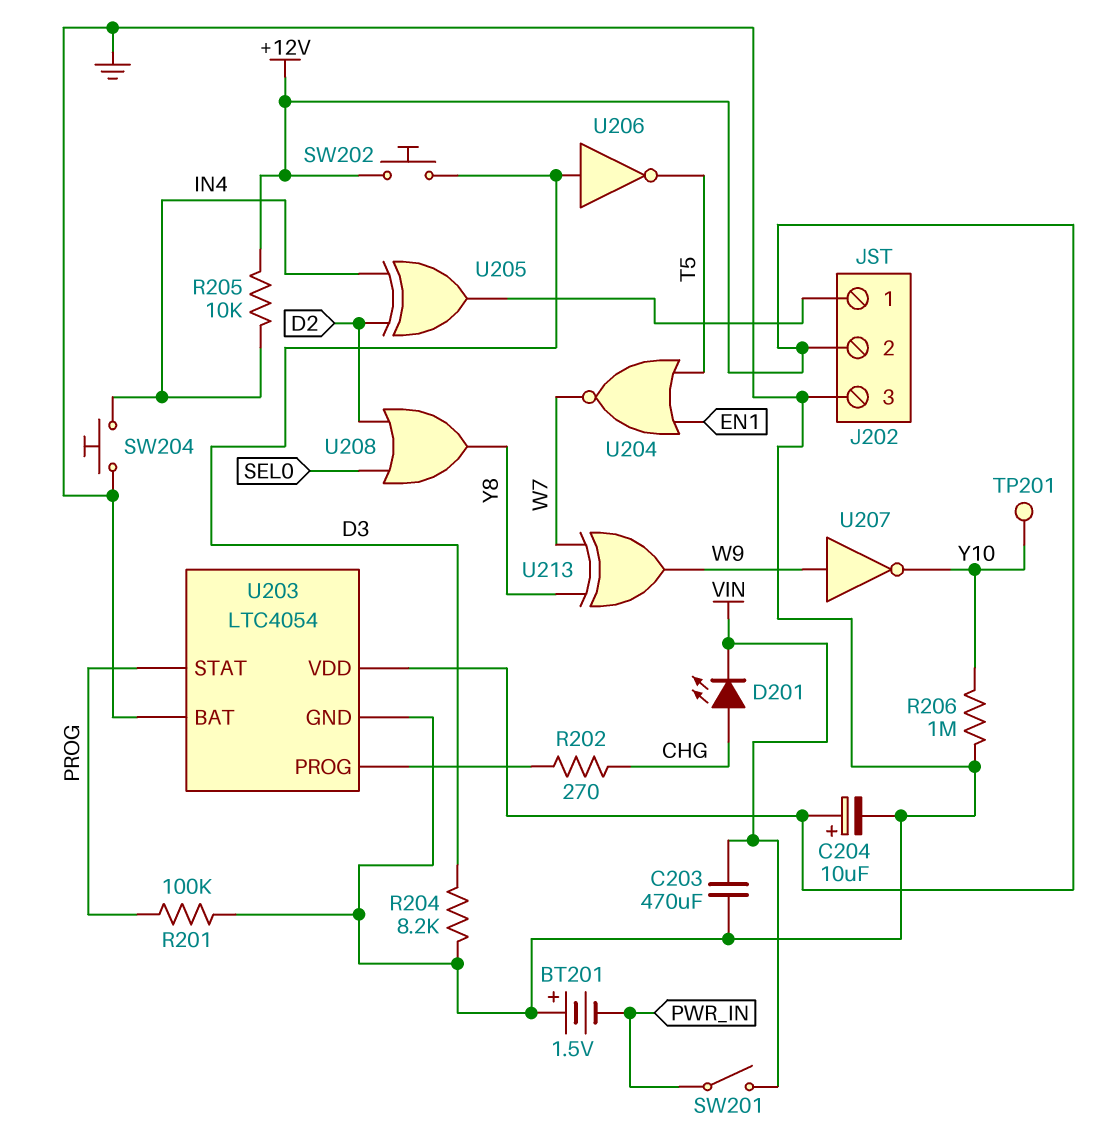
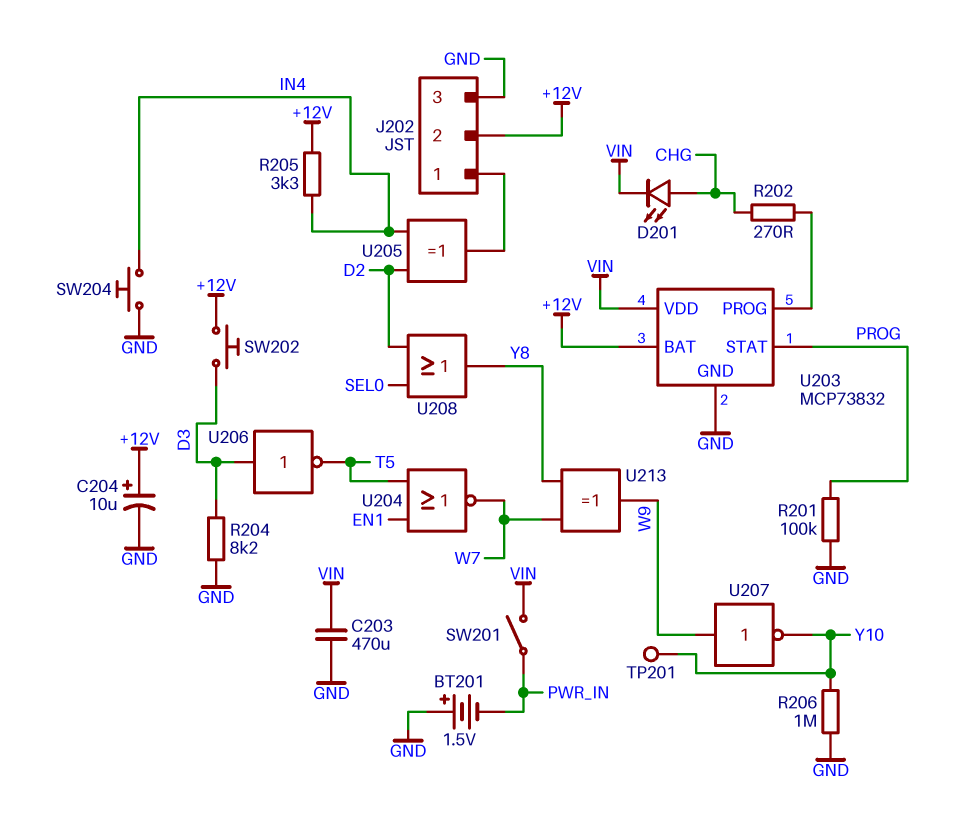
R205: 10k (+12V, IN4) -> 3.3k (+12V, IN4)
U203: LTC4054 -> MCP73832
U203 pin BAT: GND -> +12V
U203 pin VDD: +12V -> VIN

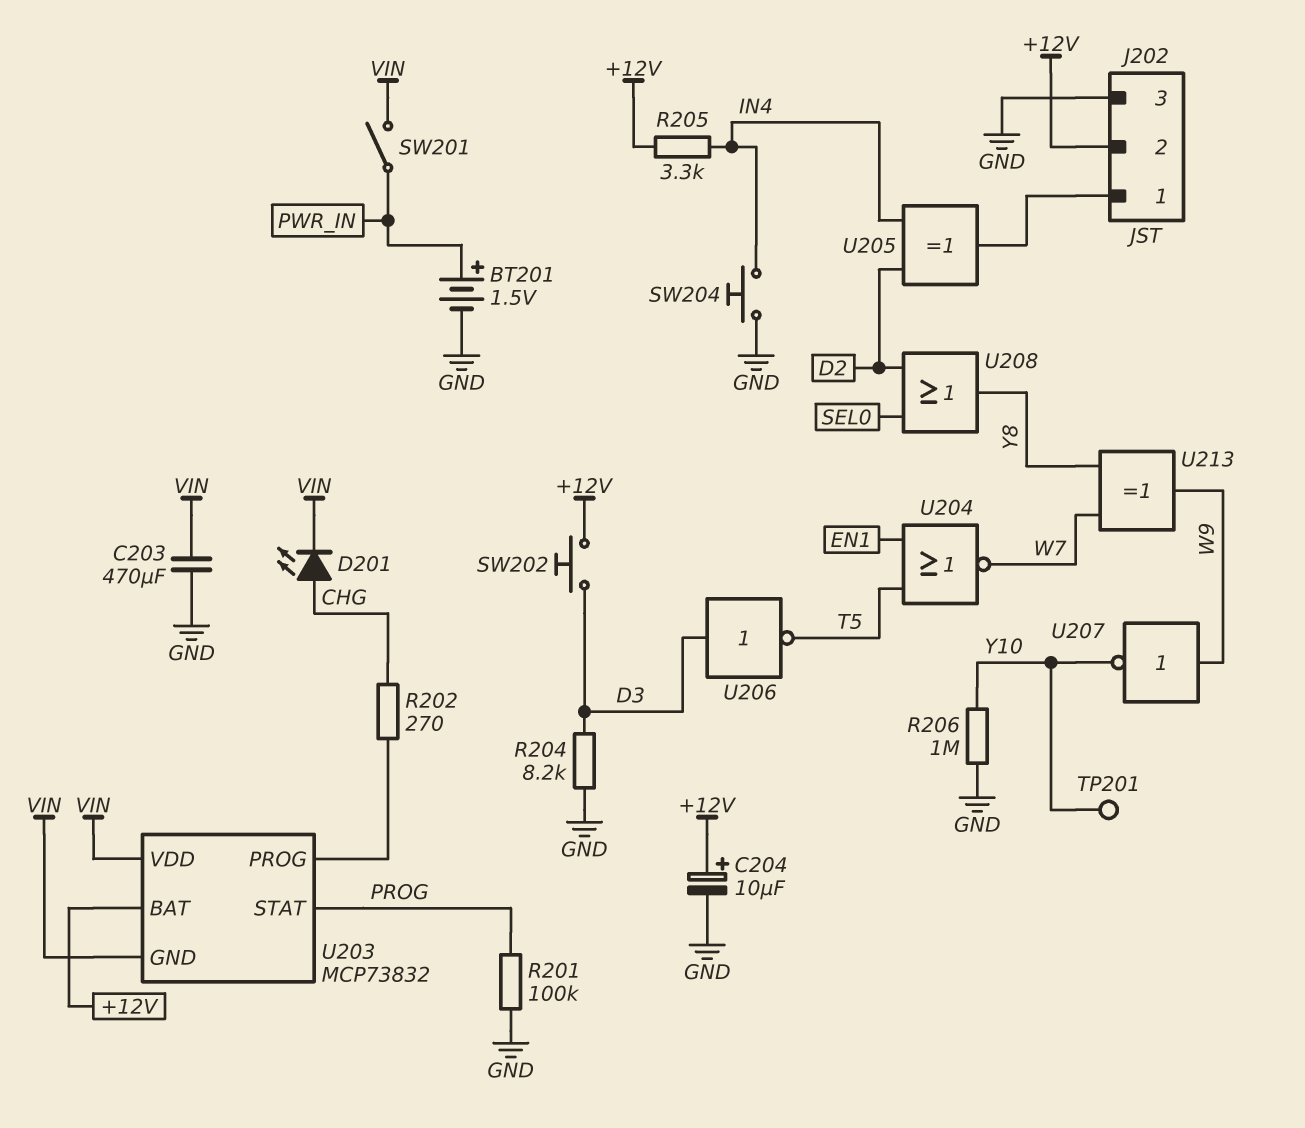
BT201: 1.5V (plus GND, minus PWR_IN) -> 1.5V (plus PWR_IN, minus GND)
U203 pin GND: GND -> VIN

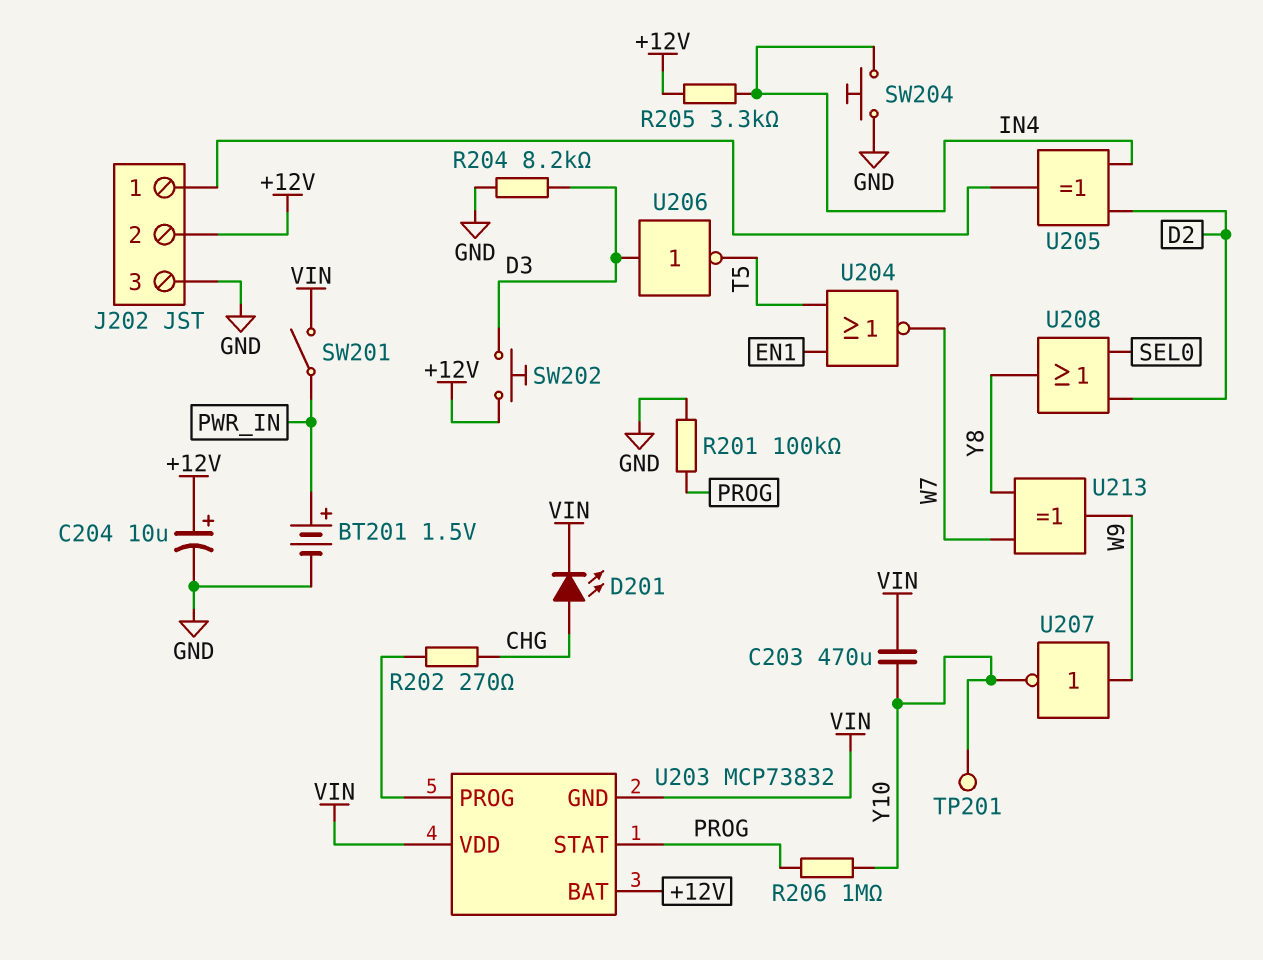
C203: 470uF (GND, VIN) -> 470uF (VIN, Y10)
R206: 1M (GND, Y10) -> 1M (PROG, Y10)

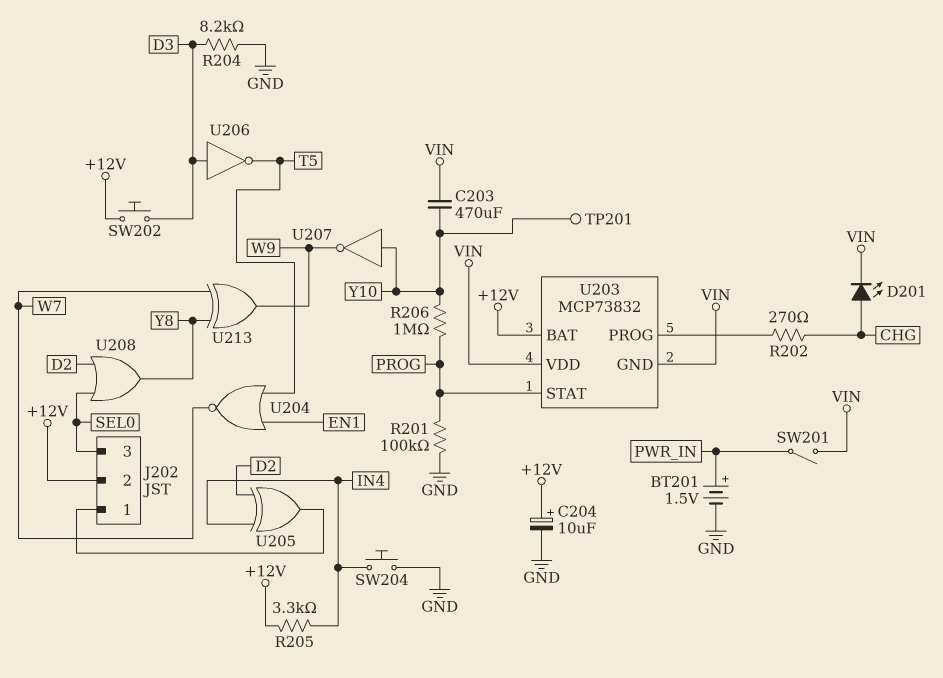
J202 pin 3: GND -> SEL0
U207: NOT (in W9, out Y10) -> NOT (in Y10, out W9)

